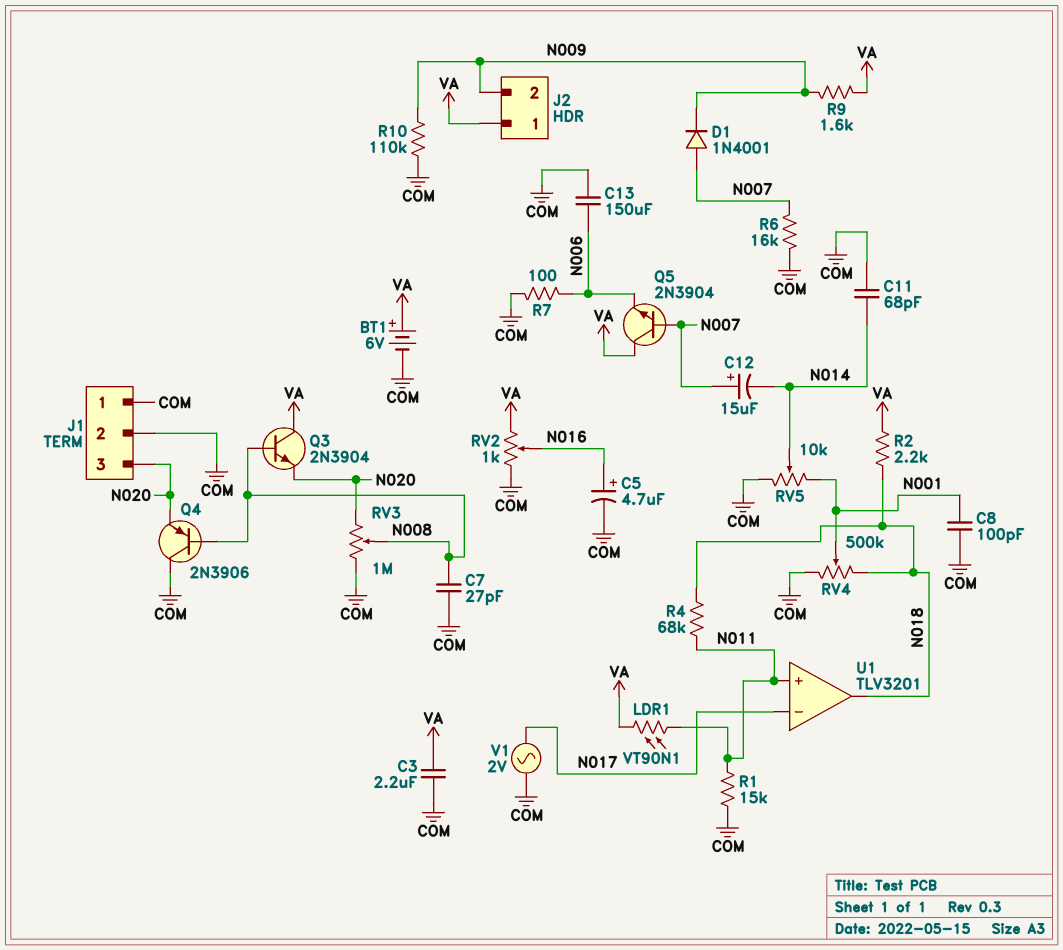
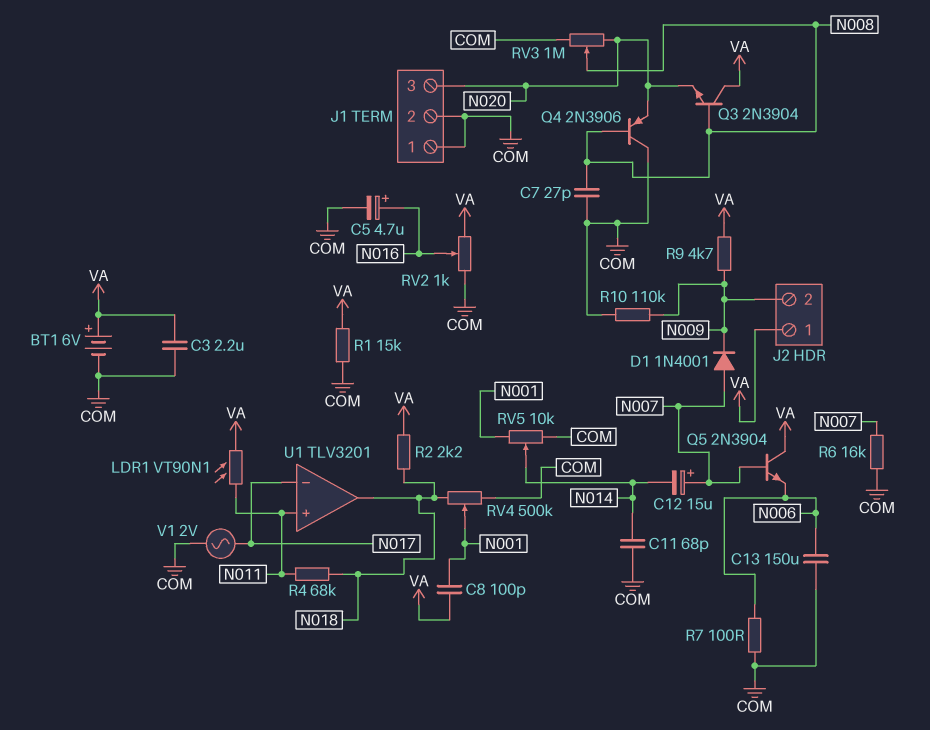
C8: 100pF (COM, N001) -> 100pF (N001, VA)
R1: 15k (COM, N011) -> 15k (COM, VA)
R9: 1.6k (N009, VA) -> 4.7k (N009, VA)

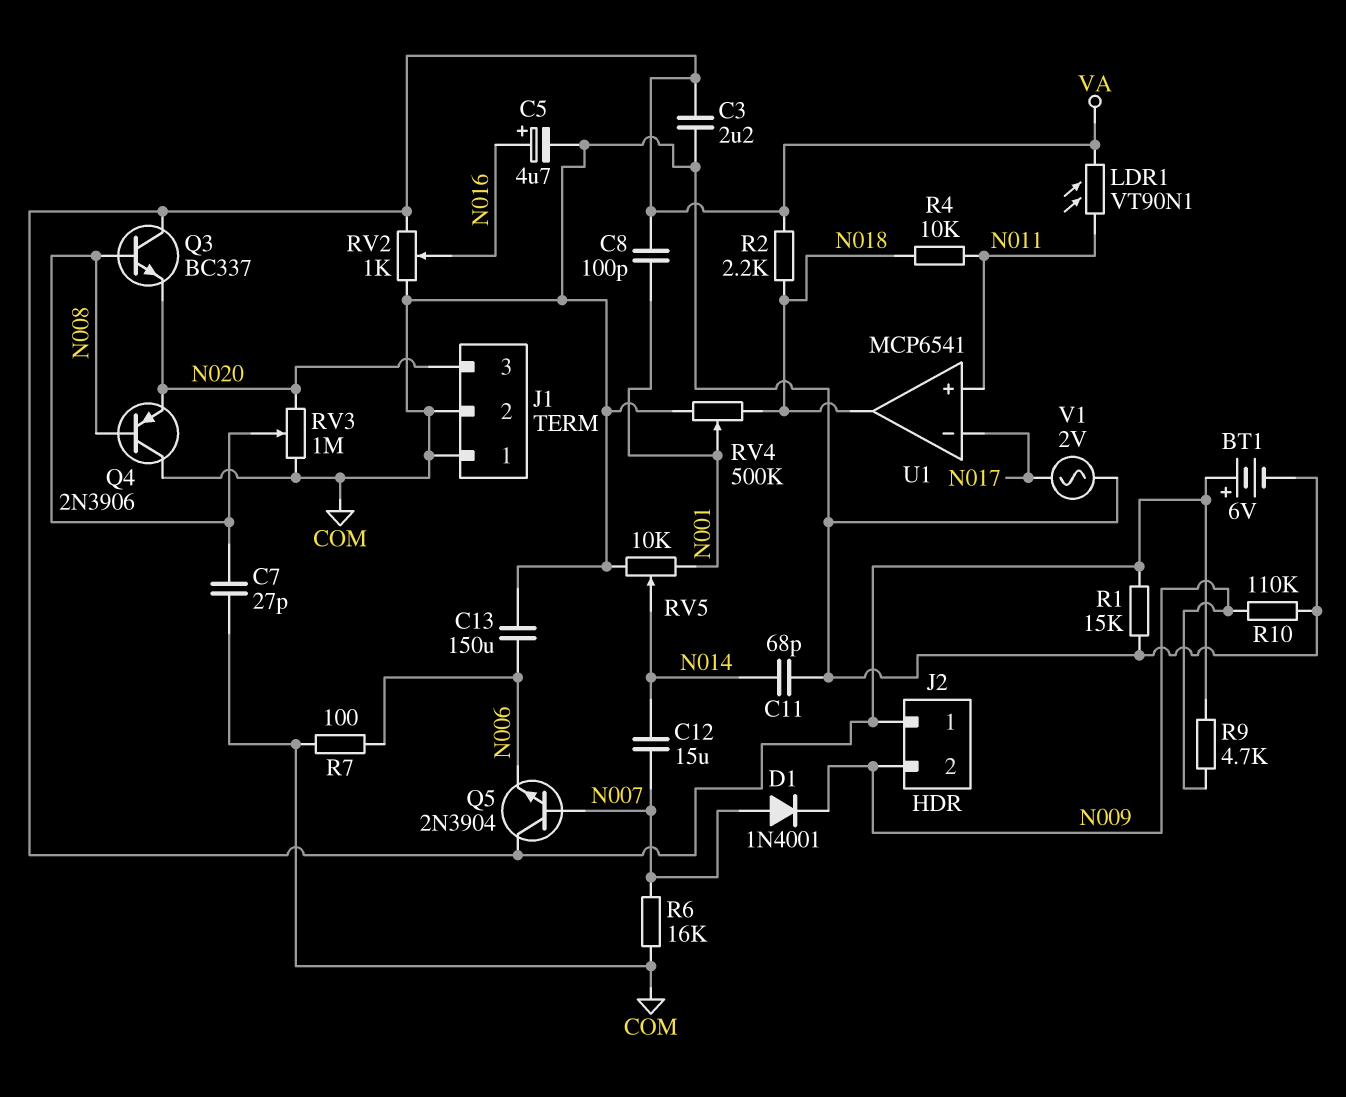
C12: 15uF (plus N007, minus N014) -> 15uF (N007, N014)
Q3: NPN 2N3904 (B N008, C VA, E N020) -> NPN BC337 (B N008, C VA, E N020)
R4: 68k (N011, N018) -> 10k (N011, N018)
U1: TLV3201 -> MCP6541

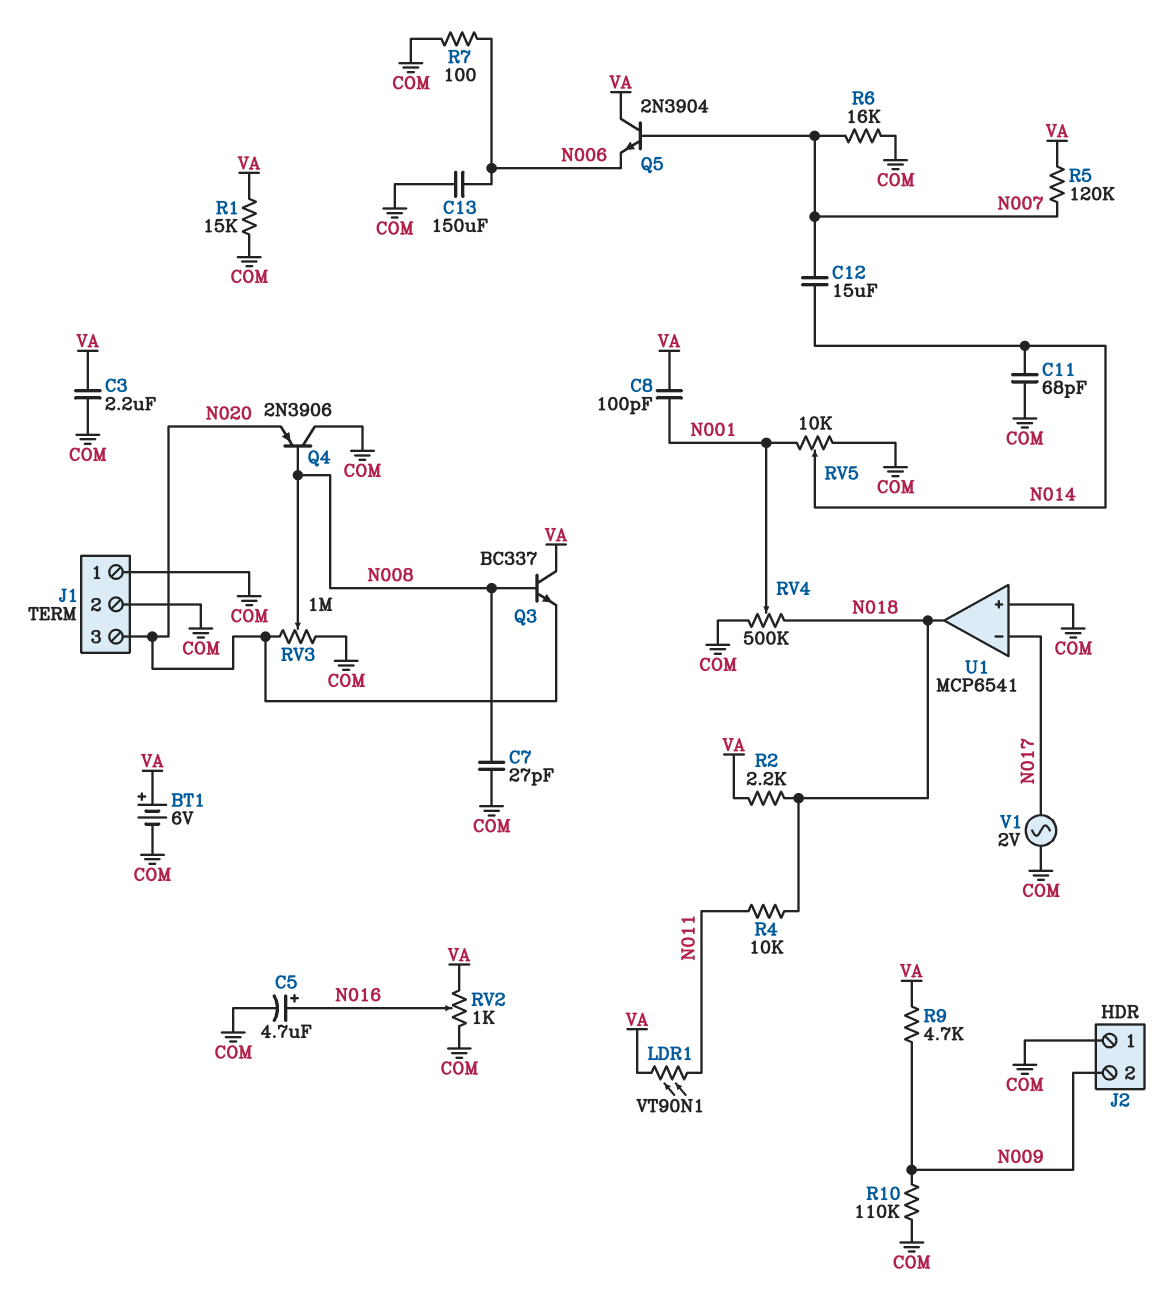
D1: diode 1N4001 (A N007, K N009) -> none
J2 pin 1: VA -> COM
R5: none -> 120k (N007, VA)
U1 pin in+: N011 -> COM

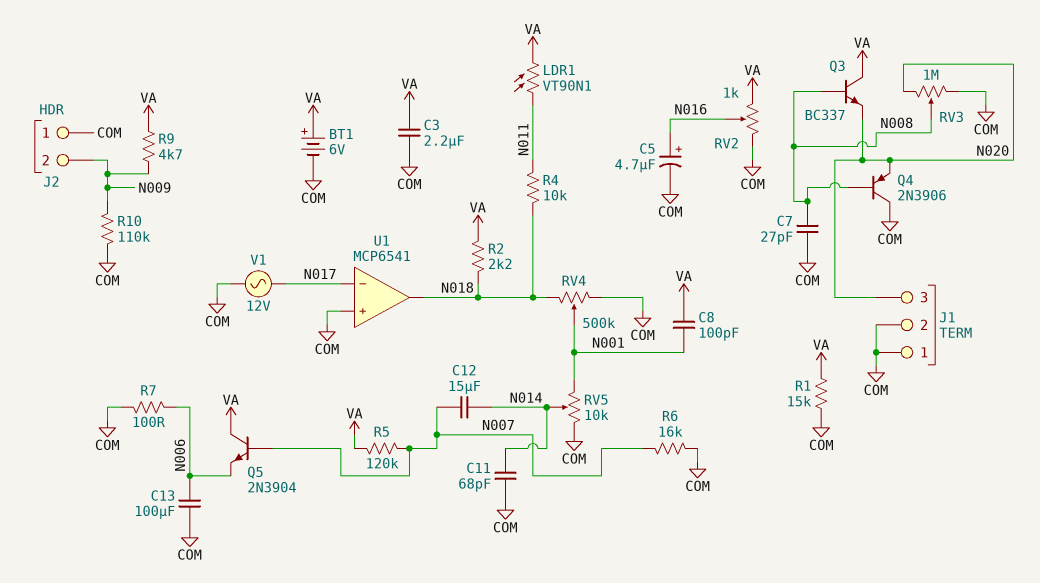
C13: 150uF (COM, N006) -> 100uF (COM, N006)
V1: AC 2V (COM, N017) -> AC 12V (COM, N017)

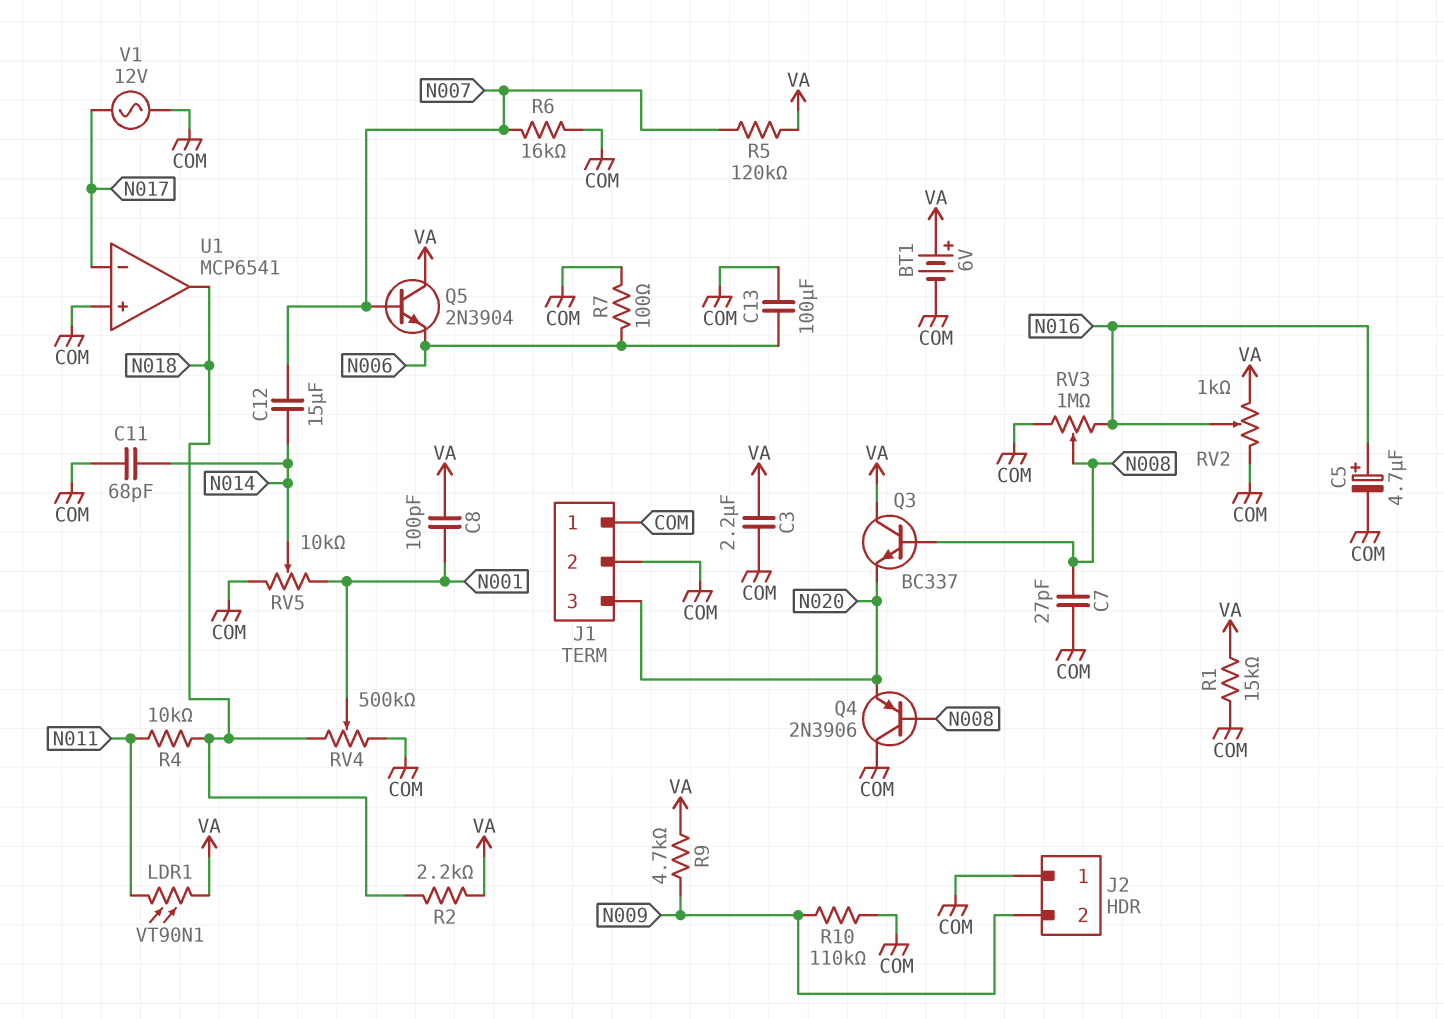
RV3: 1M (COM, N020, wiper N008) -> 1M (COM, N016, wiper N008)

